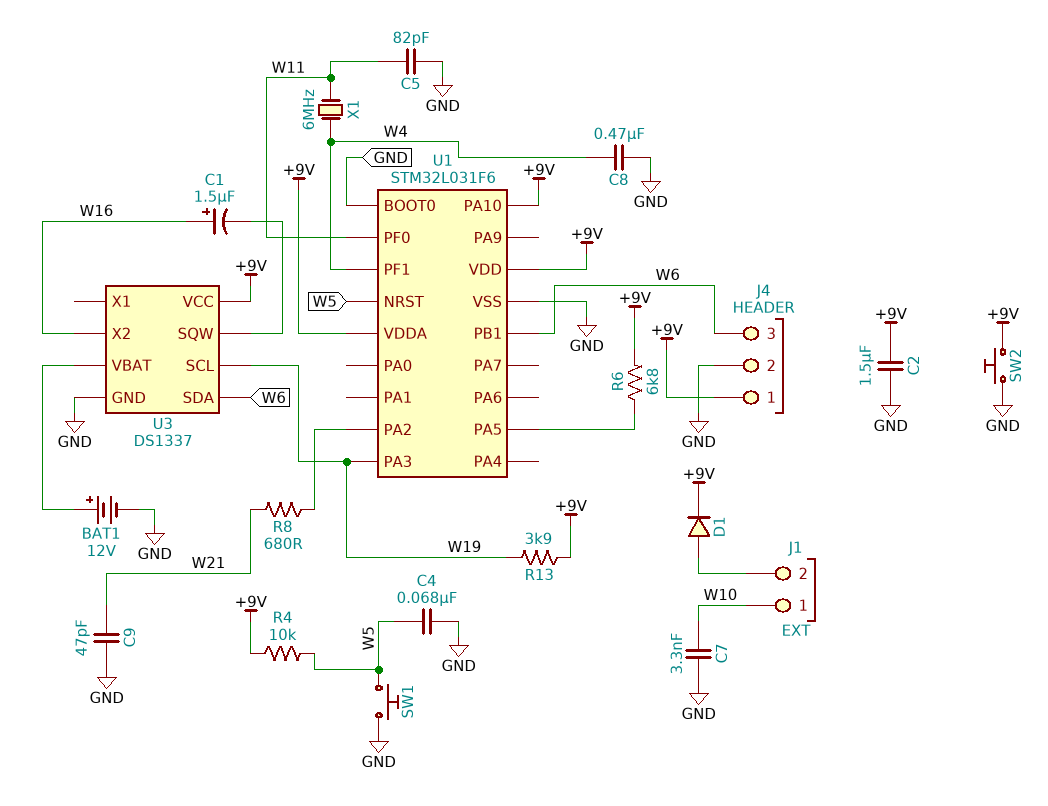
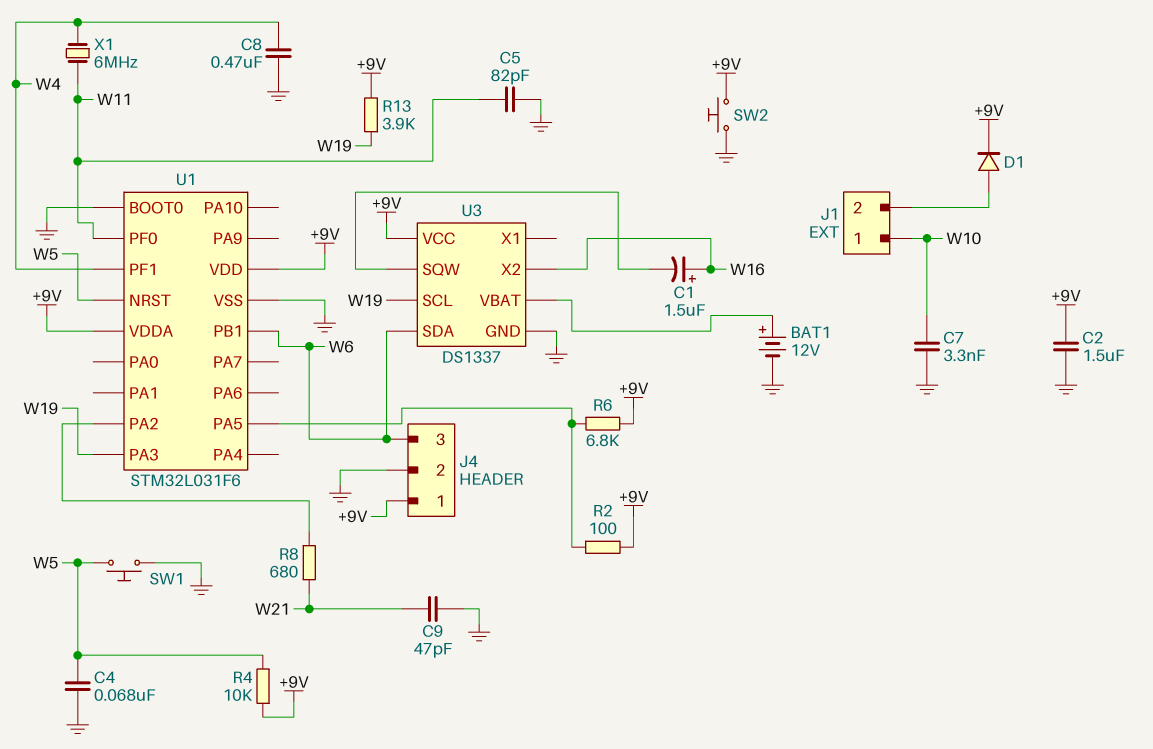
R2: none -> 100 (+9V, U1/PA5)
U1 pin PA10: +9V -> none

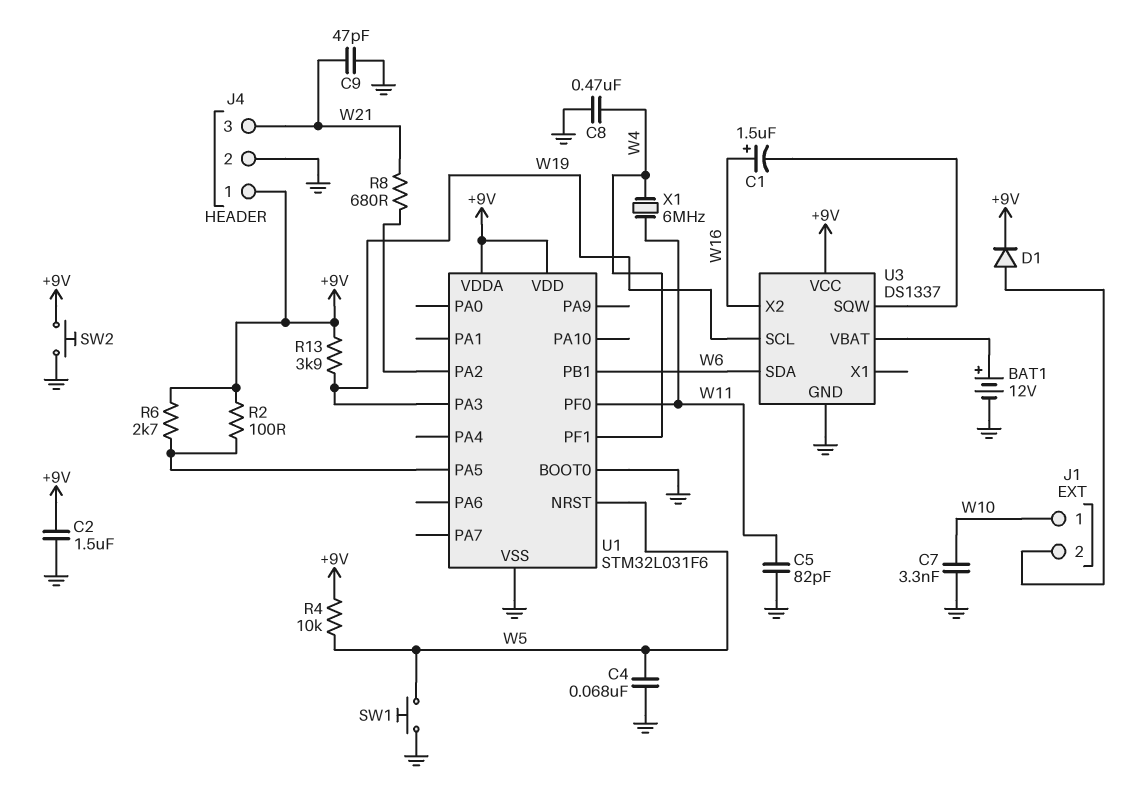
J4 pin 3: W6 -> W21
R6: 6.8k (+9V, U1/PA5) -> 2.7k (+9V, U1/PA5)

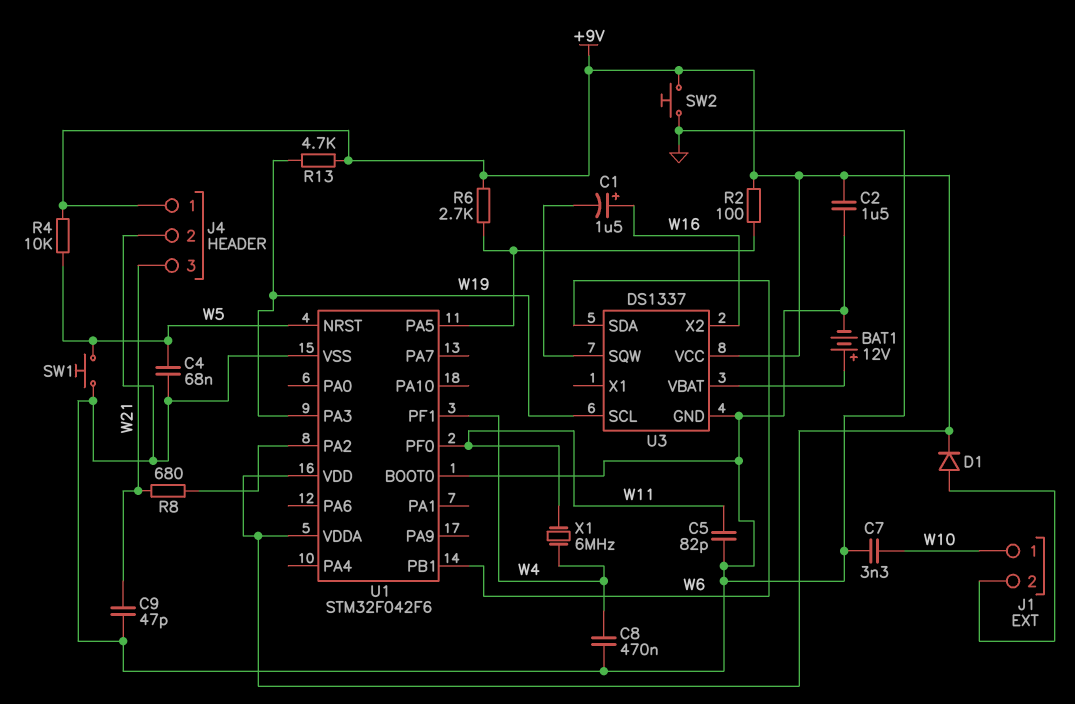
R13: 3.9k (+9V, W19) -> 4.7k (+9V, W19)
U1: STM32L031F6 -> STM32F042F6

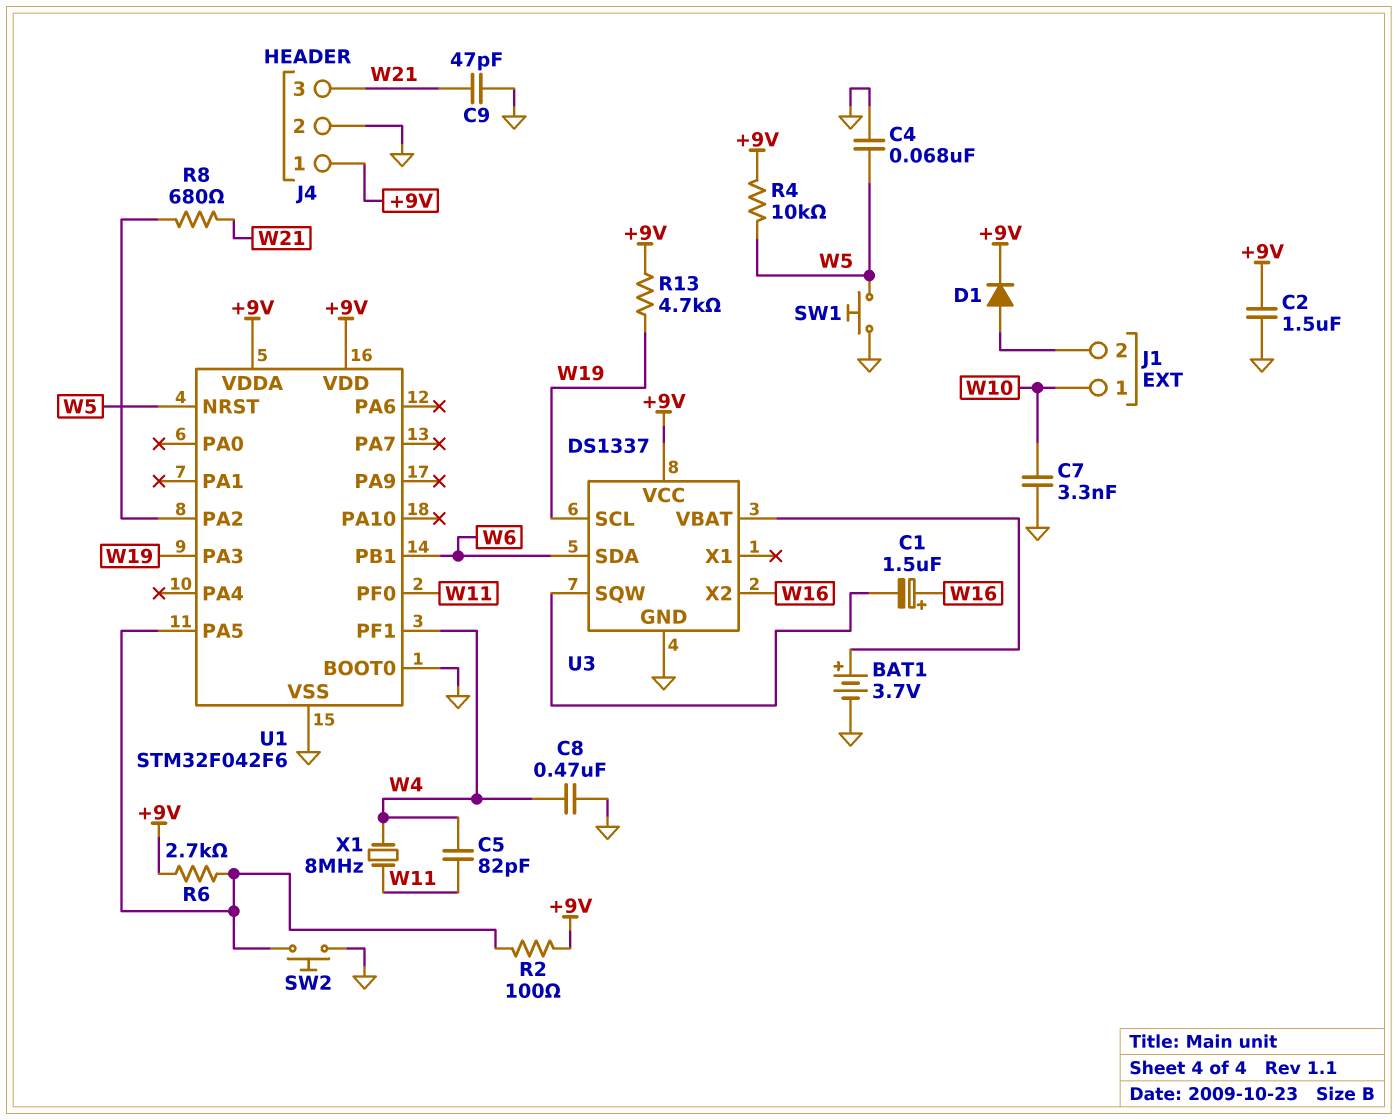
BAT1: 12V (plus U3/VBAT, minus GND) -> 3.7V (plus U3/VBAT, minus GND)
C5: 82pF (GND, W11) -> 82pF (W4, W11)
SW2: button (+9V, GND) -> button (GND, U1/PA5)
X1: 6MHz (W4, W11) -> 8MHz (W4, W11)

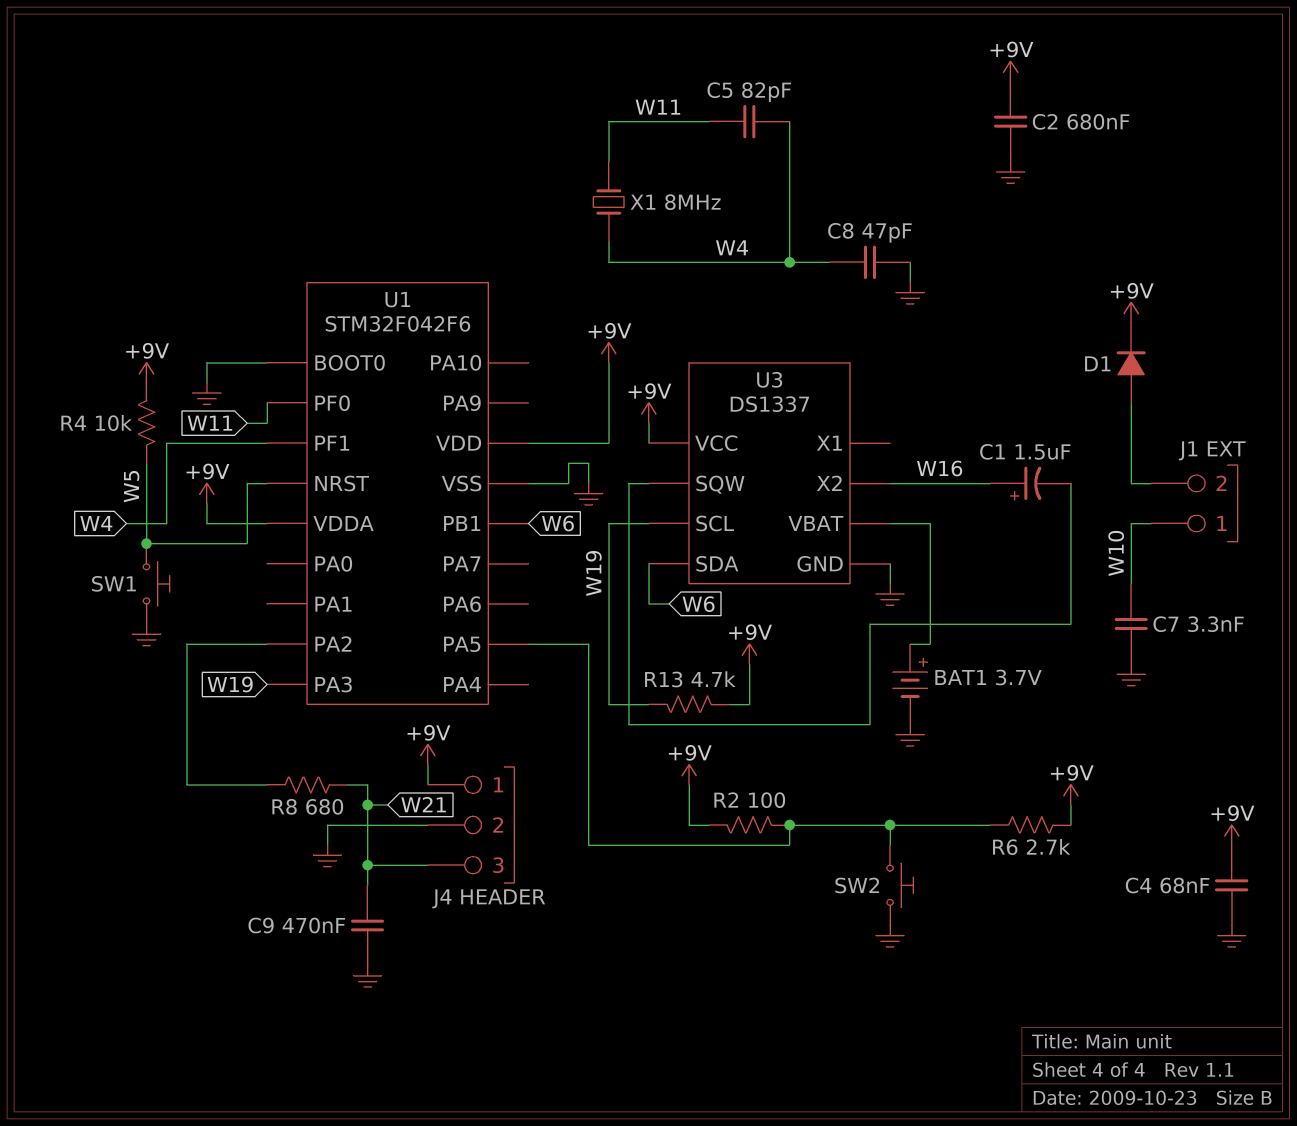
C2: 1.5uF (+9V, GND) -> 680nF (+9V, GND)
C4: 68nF (GND, W5) -> 68nF (+9V, GND)
C8: 470nF (GND, W4) -> 47pF (GND, W4)
C9: 47pF (GND, W21) -> 470nF (GND, W21)

